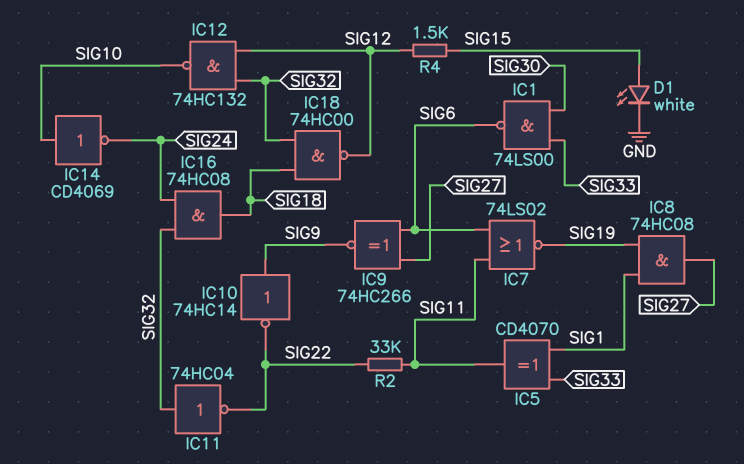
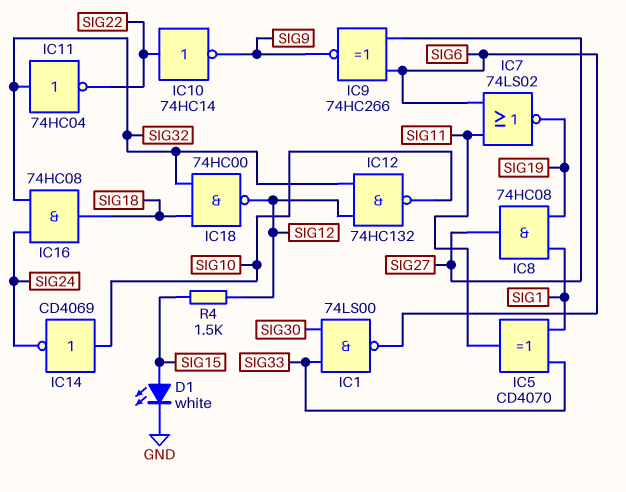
IC10: NOT 74HC14 (in SIG9, out SIG22) -> NOT 74HC14 (in SIG22, out SIG9)
R2: 33k (SIG11, SIG22) -> none

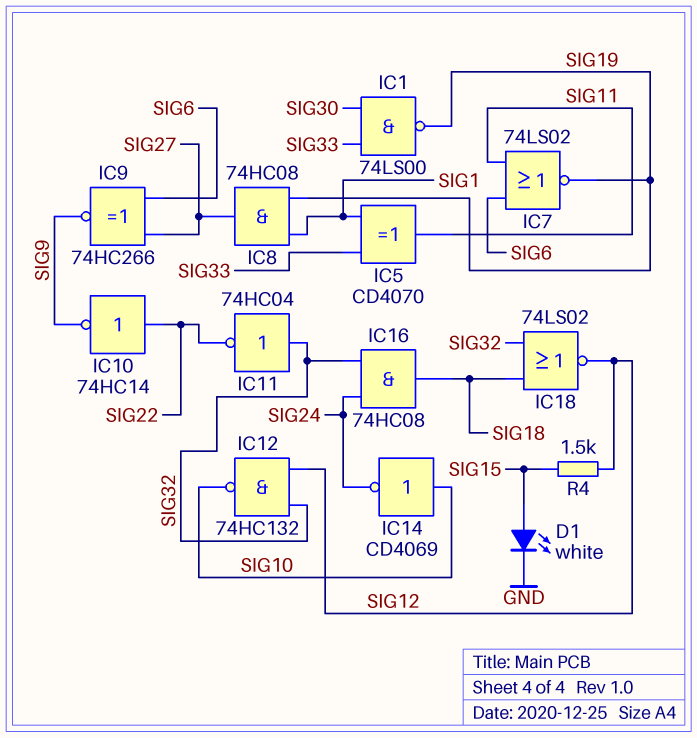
IC1: NAND 74LS00 (in SIG30, in SIG33, out SIG6) -> NAND 74LS00 (in SIG30, in SIG33, out SIG19)
IC18: NAND 74HC00 (in SIG18, in SIG32, out SIG12) -> NOR 74LS02 (in SIG18, in SIG32, out SIG12)

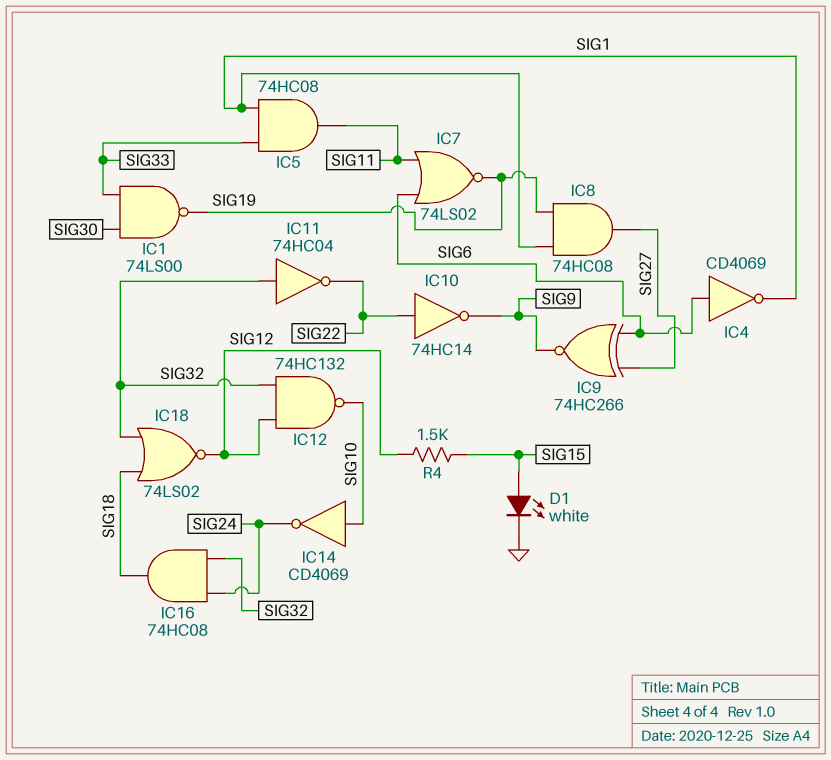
IC4: none -> NOT CD4069 (in SIG6, out SIG1)
IC5: XOR CD4070 (in SIG1, in SIG33, out SIG11) -> AND 74HC08 (in SIG1, in SIG33, out SIG11)

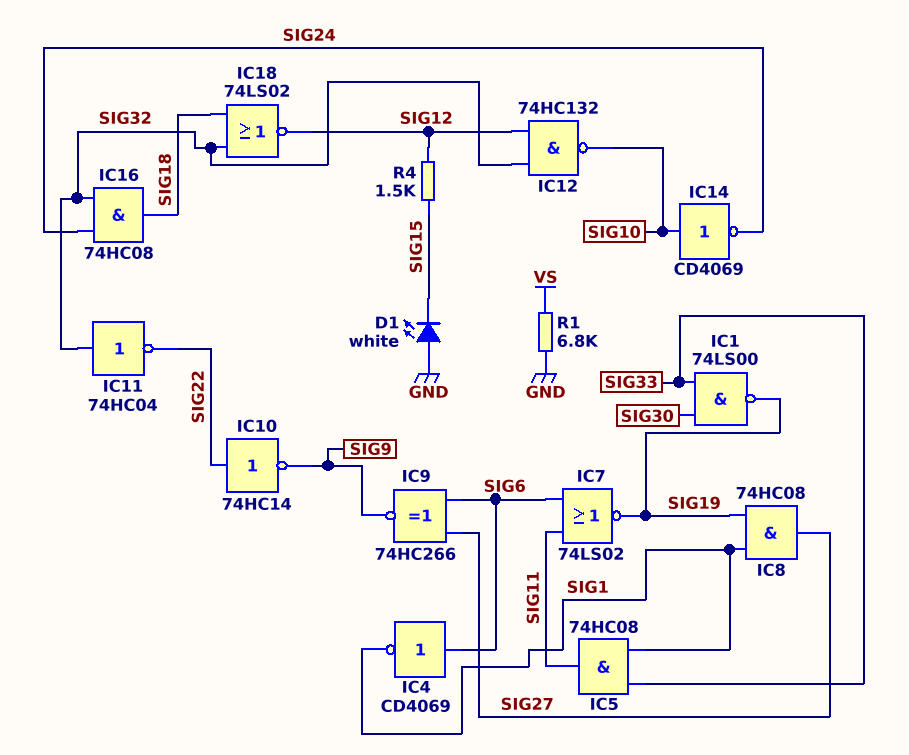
D1: LED white (A SIG15, K GND) -> LED white (A GND, K SIG15)
R1: none -> 6.8k (GND, VS)

